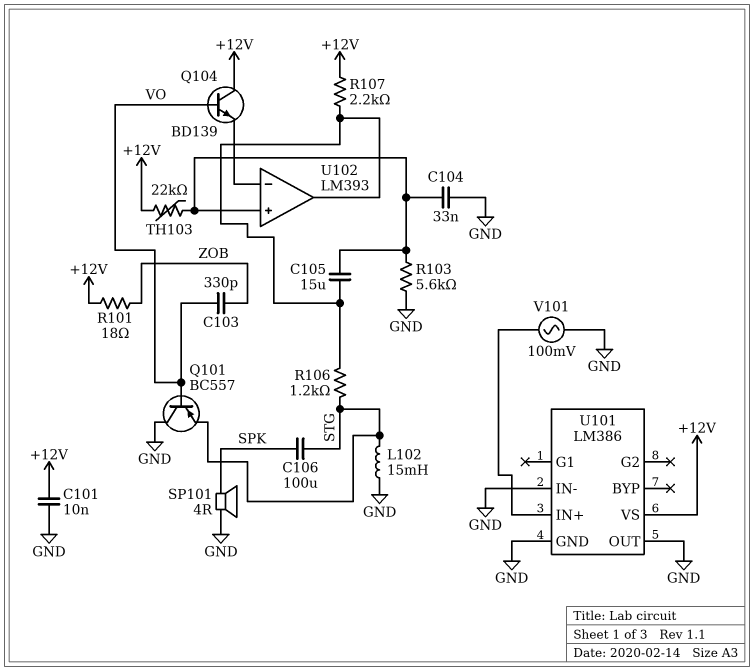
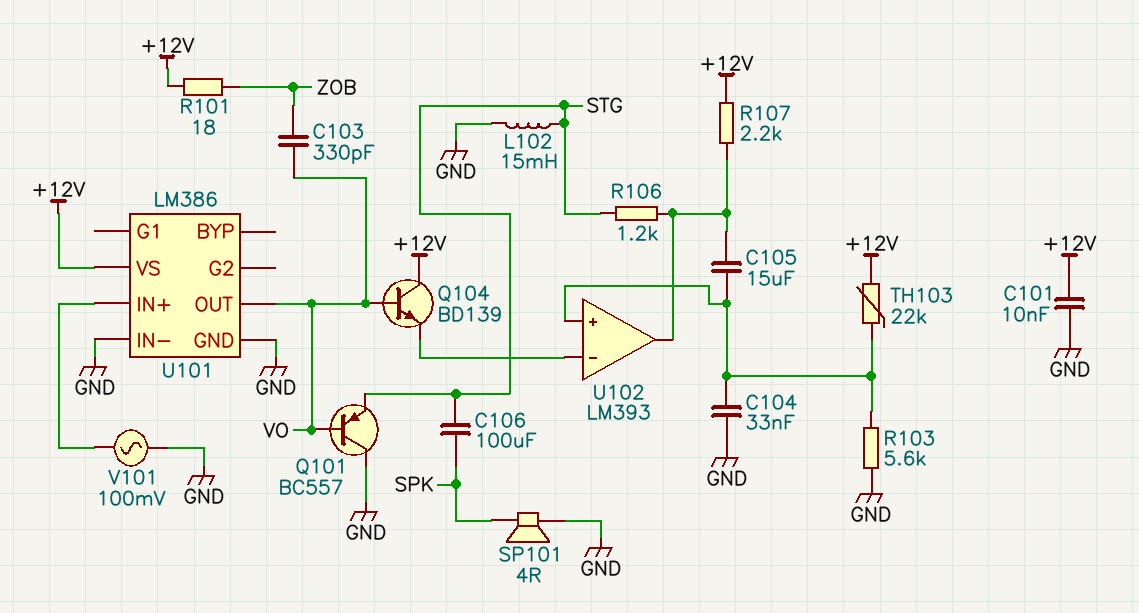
U101 pin OUT: GND -> VO

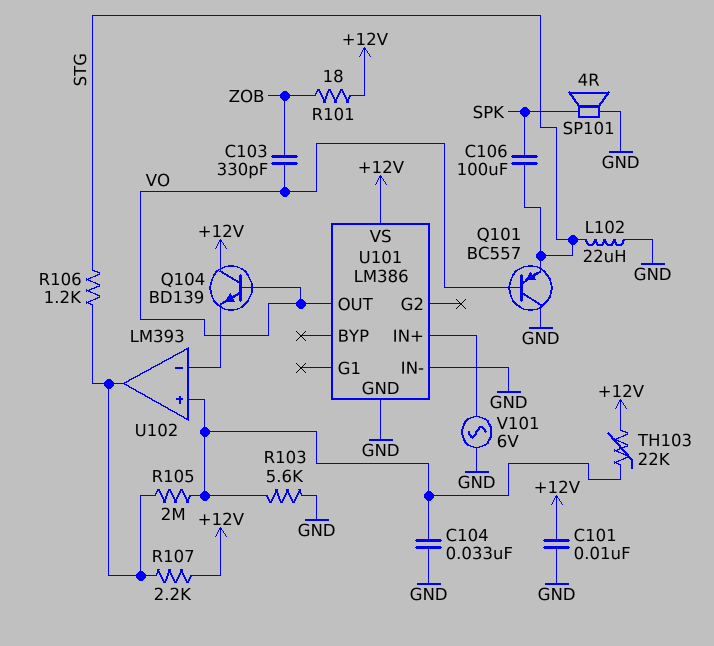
C105: 15uF (U102/in+, U102/out) -> none
L102: 15mH (GND, STG) -> 22uH (GND, STG)
R105: none -> 2M (U102/in+, U102/out)
V101: AC 100mV (GND, U101/IN+) -> AC 6V (GND, U101/IN+)

